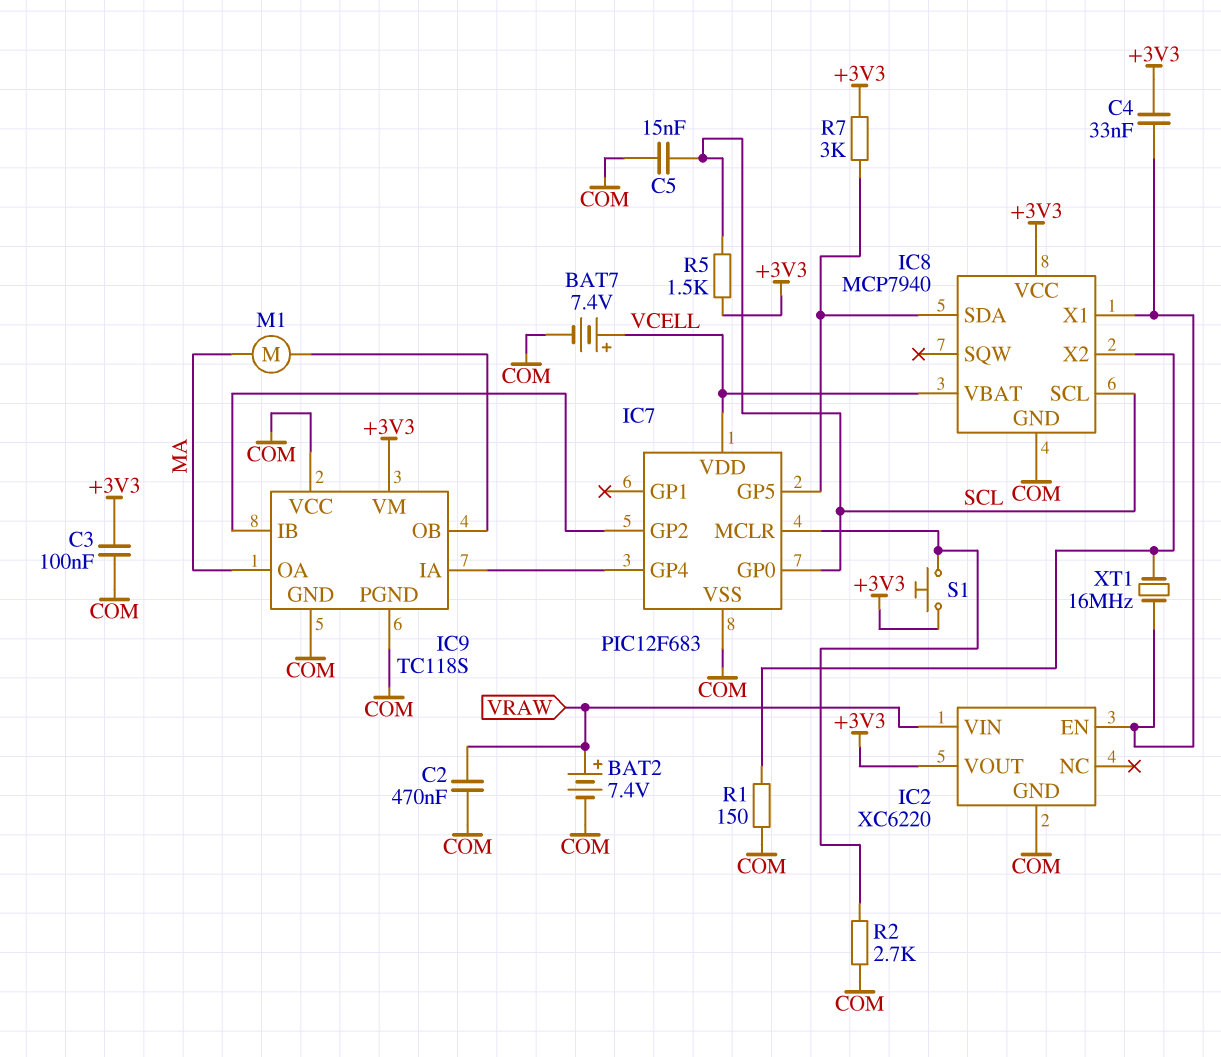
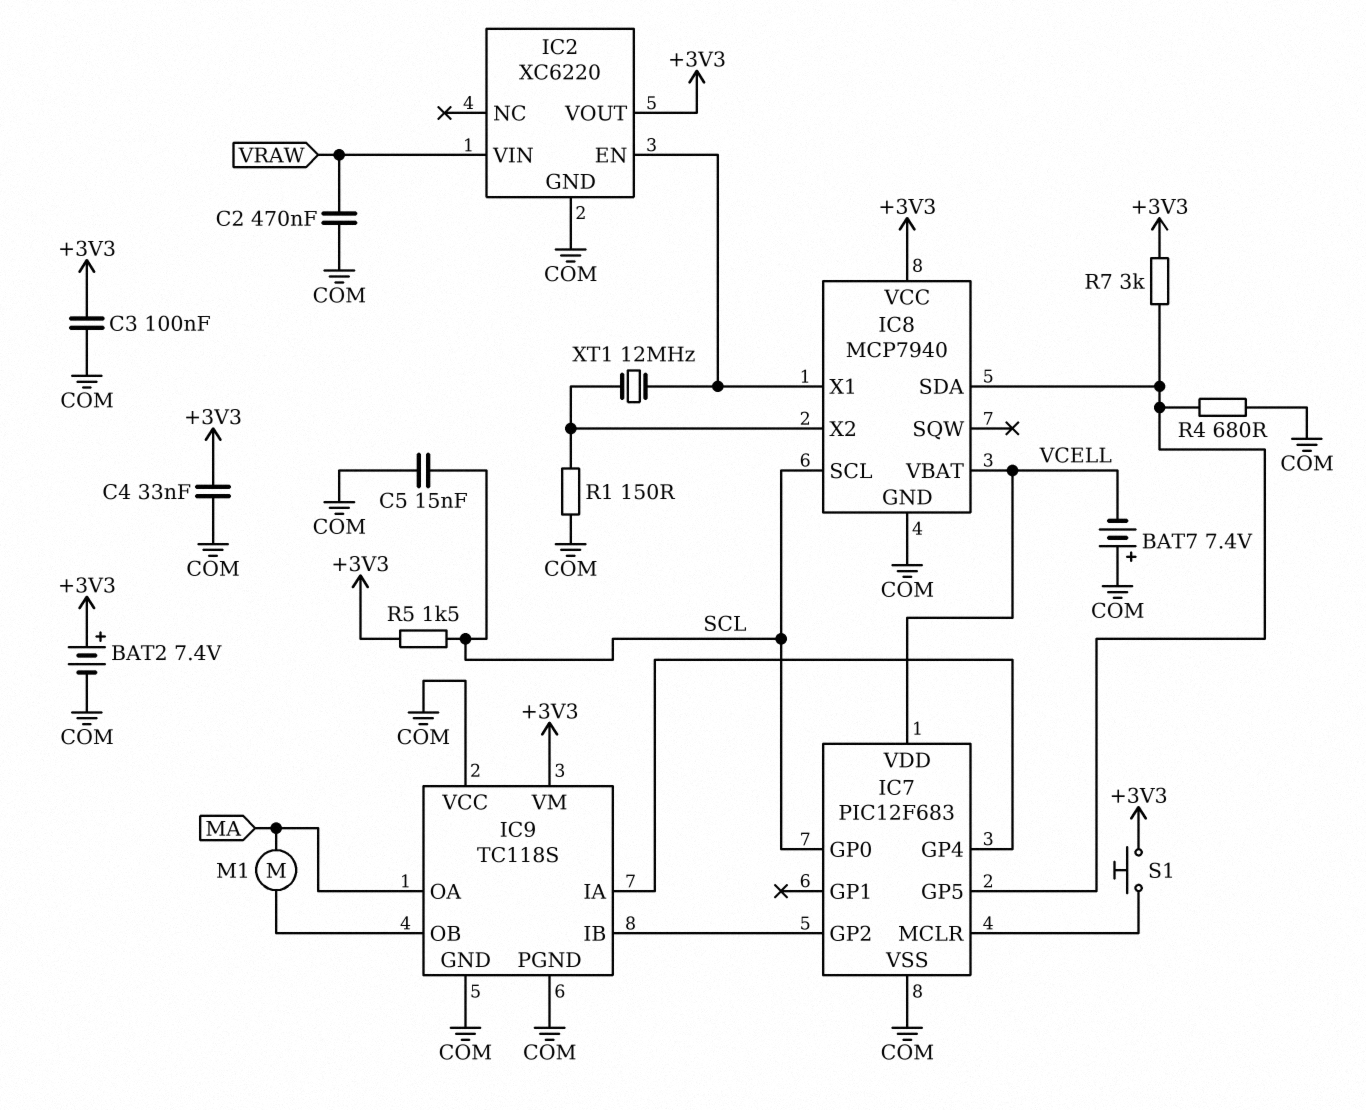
BAT2: 7.4V (plus VRAW, minus COM) -> 7.4V (plus +3V3, minus COM)
BAT7: 7.4V (plus VCELL, minus COM) -> 7.4V (plus COM, minus VCELL)
C4: 33nF (+3V3, IC2/EN) -> 33nF (+3V3, COM)
R2: 2.7k (COM, IC7/MCLR) -> none
R4: none -> 680 (COM, IC7/GP5)
XT1: 16MHz (IC2/EN, IC8/X2) -> 12MHz (IC2/EN, IC8/X2)

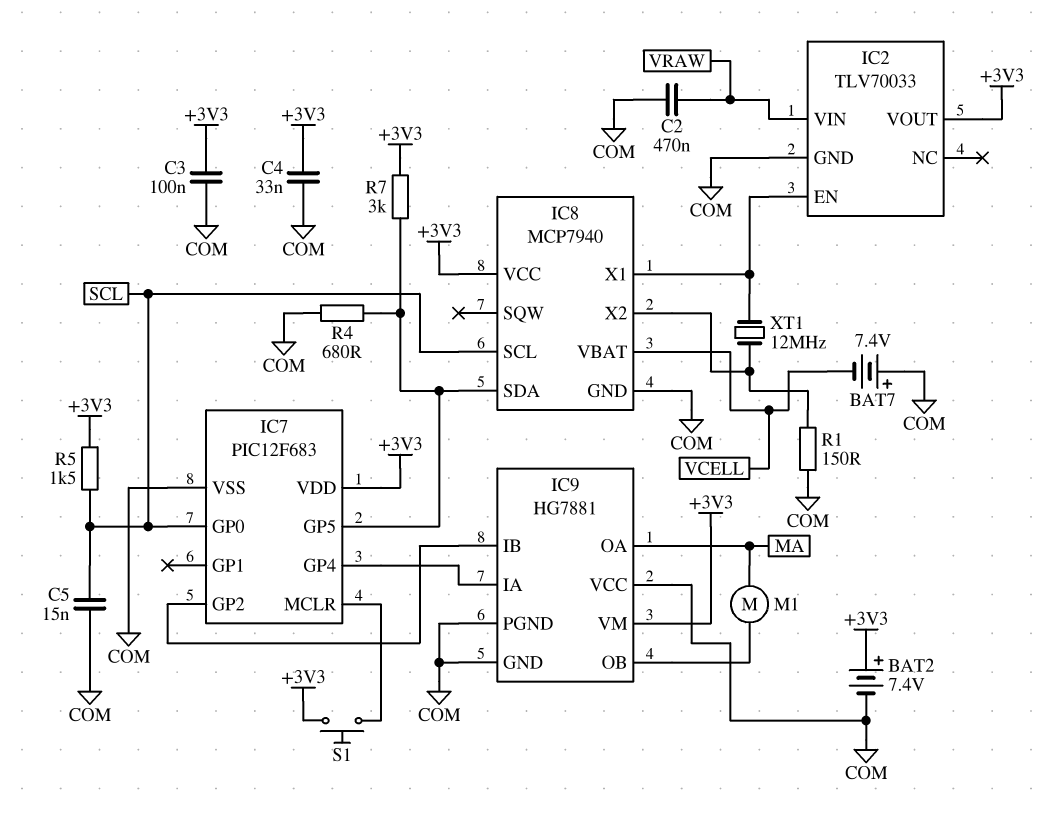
IC2: XC6220 -> TLV70033
IC7 pin VDD: VCELL -> +3V3
IC9: TC118S -> HG7881

